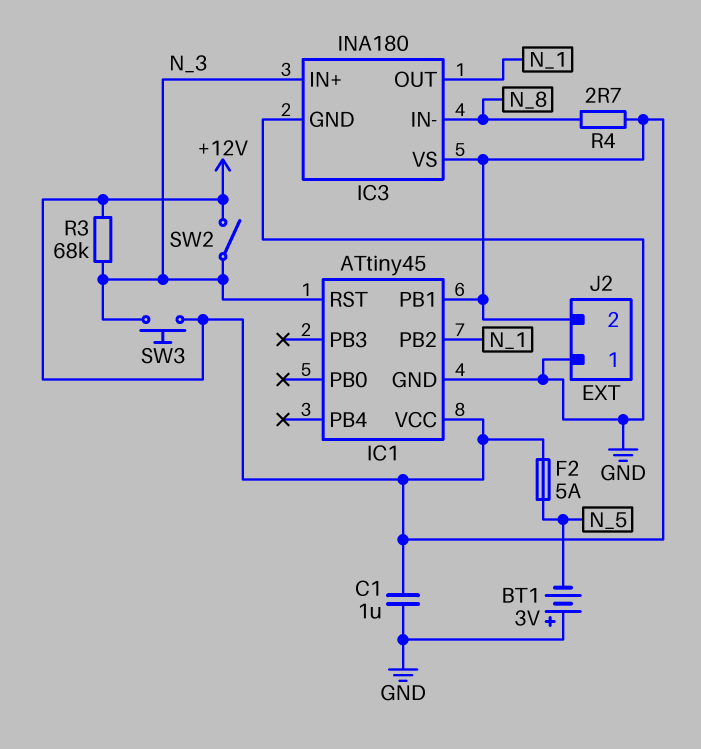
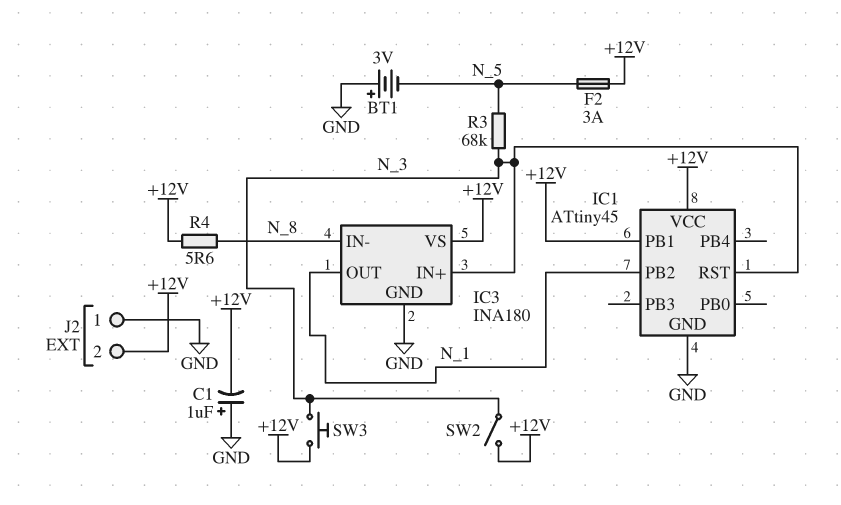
C1: 1uF (+12V, GND) -> 1uF (plus GND, minus +12V)
F2: 5A (+12V, N_5) -> 3A (+12V, N_5)
R3: 68k (+12V, N_3) -> 68k (N_3, N_5)
R4: 2.7 (+12V, N_8) -> 5.6 (+12V, N_8)

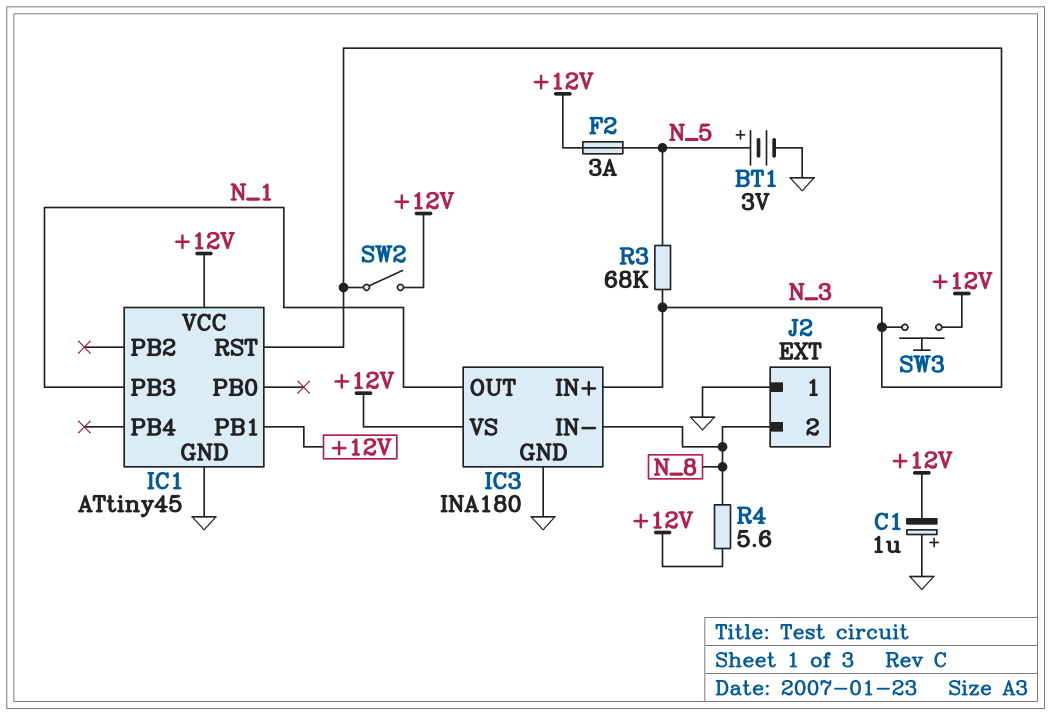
BT1: 3V (plus GND, minus N_5) -> 3V (plus N_5, minus GND)
IC1 pin PB2: N_1 -> none
IC1 pin PB3: none -> N_1
J2 pin 2: +12V -> N_8

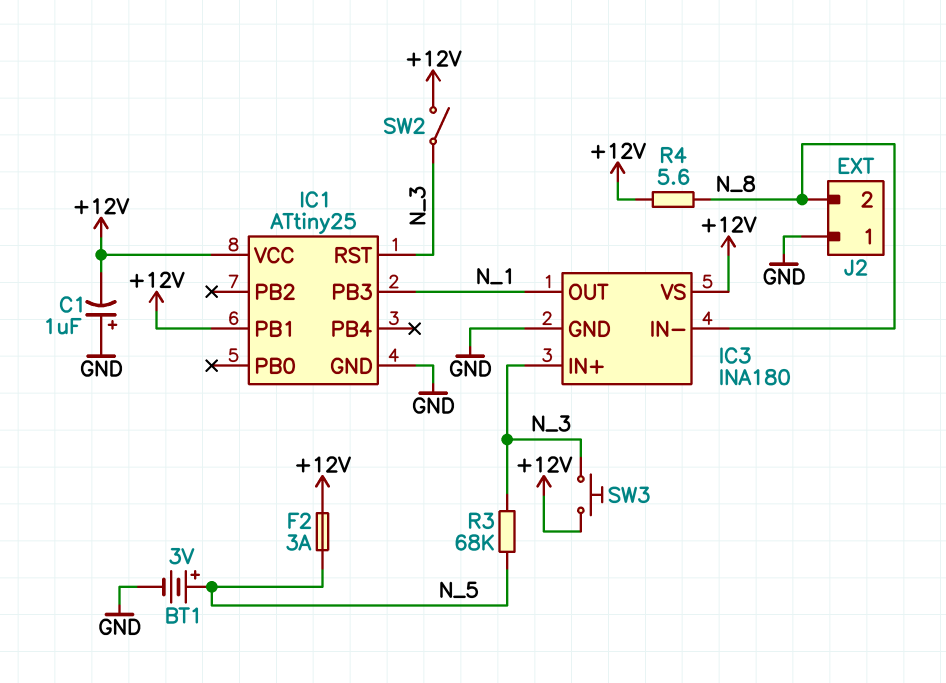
IC1: ATtiny45 -> ATtiny25

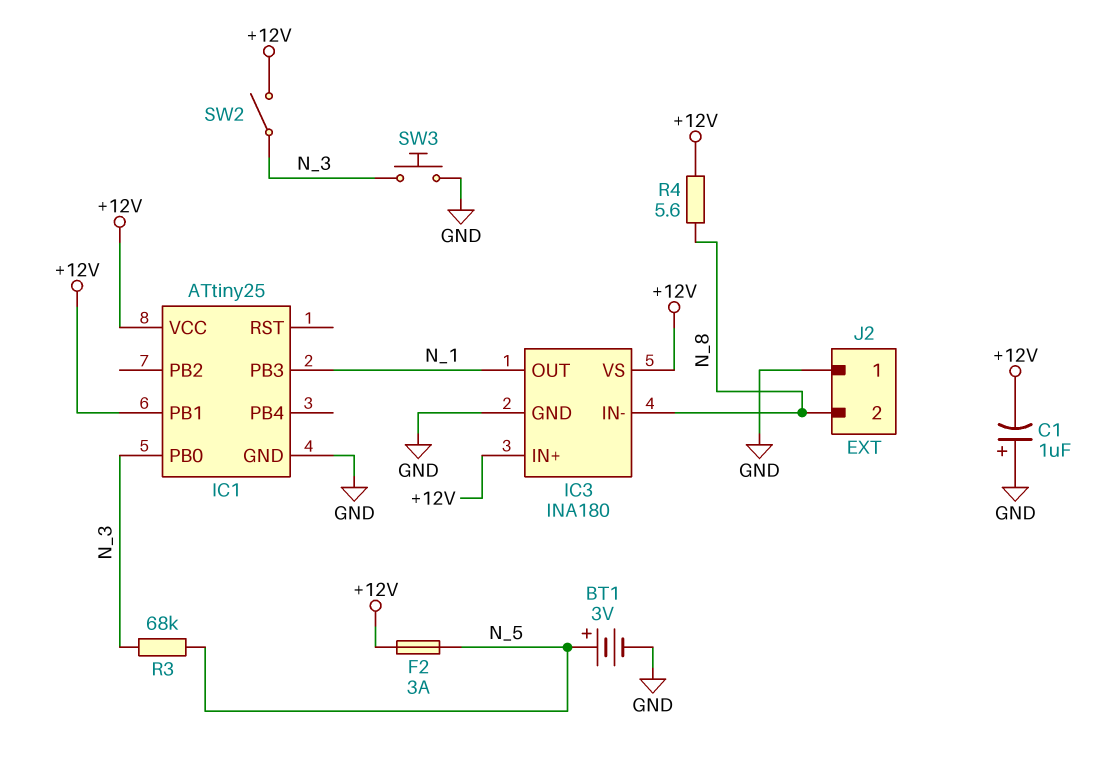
IC1 pin PB0: none -> N_3
IC1 pin RST: N_3 -> none
IC3 pin IN+: N_3 -> +12V
SW3: button (+12V, N_3) -> button (GND, N_3)

